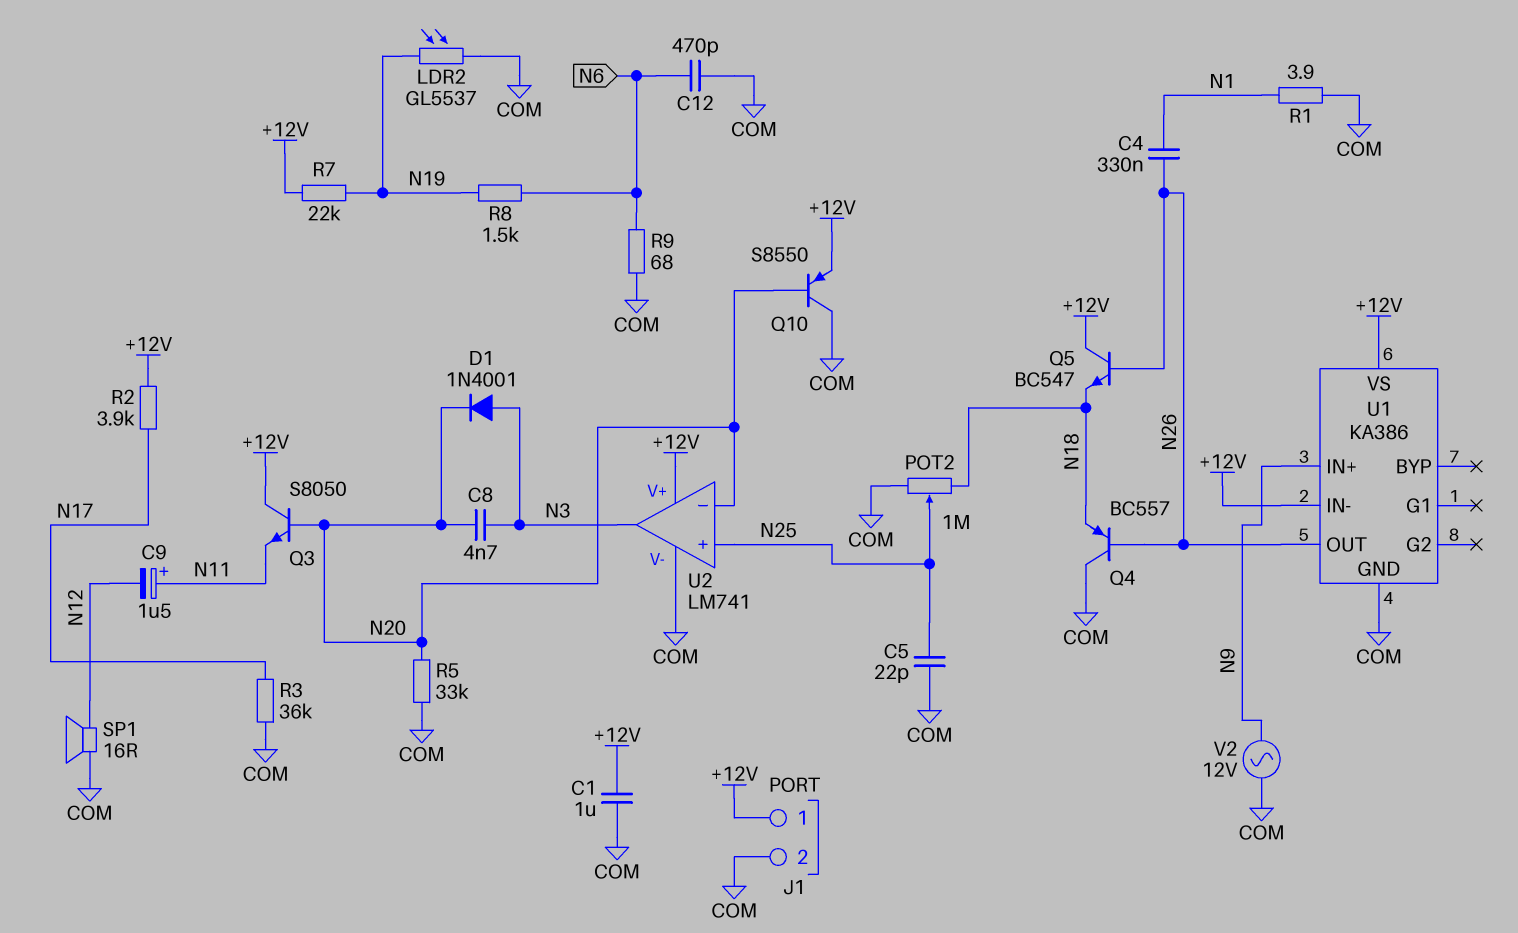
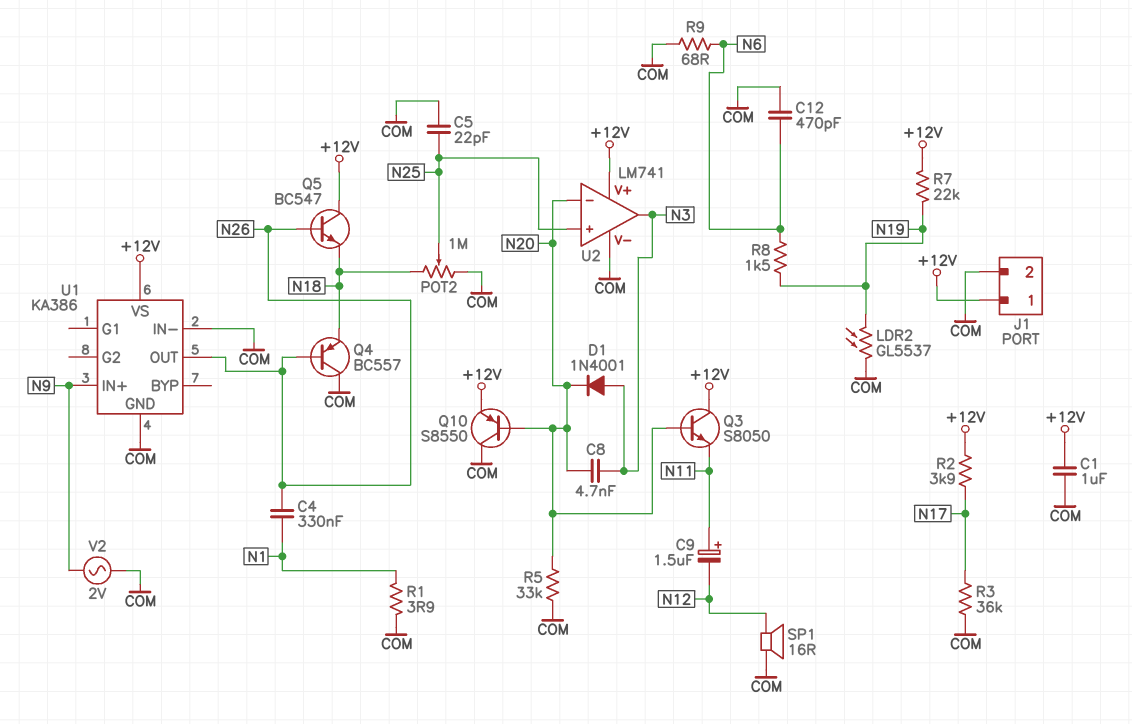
U1 pin IN-: +12V -> COM
V2: AC 12V (COM, N9) -> AC 2V (COM, N9)

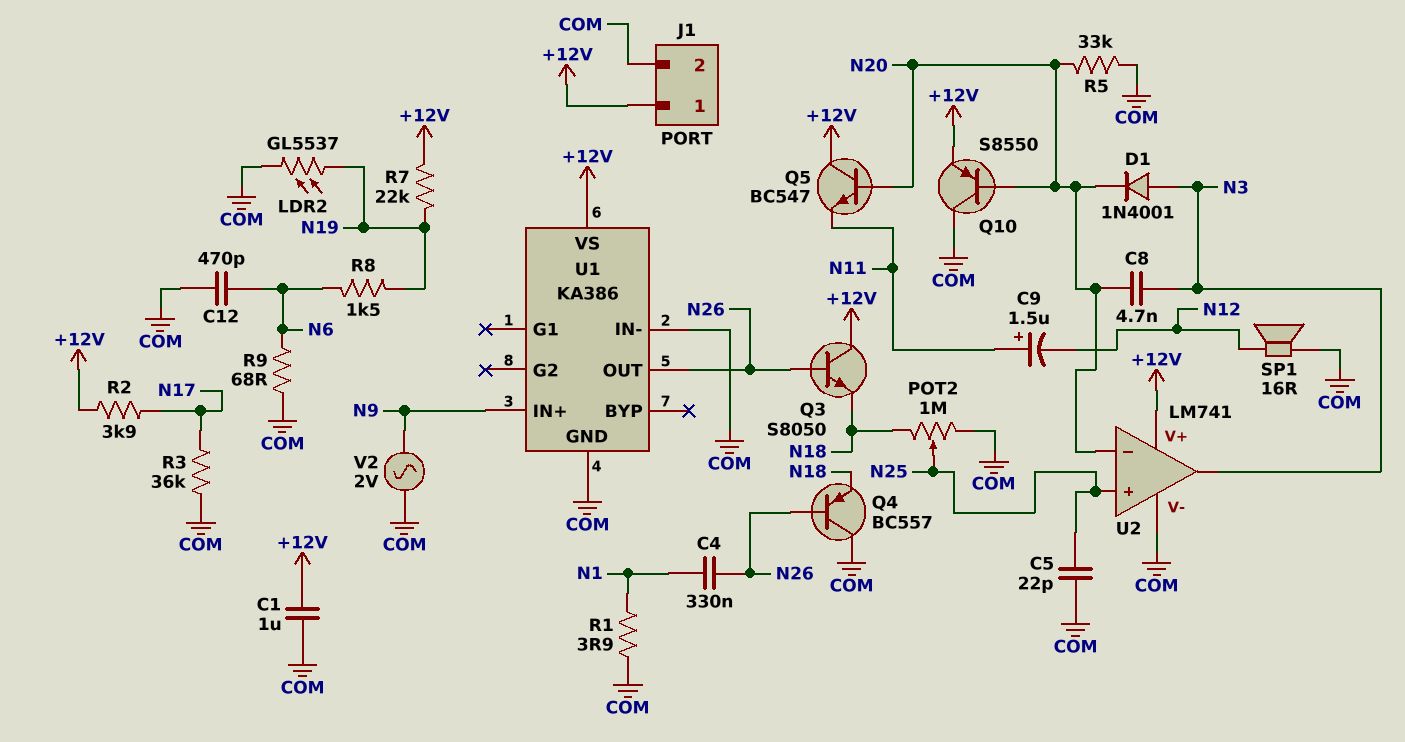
Q3: NPN S8050 (B N20, C +12V, E N11) -> NPN S8050 (B N26, C +12V, E N18)
Q5: NPN BC547 (B N26, C +12V, E N18) -> NPN BC547 (B N20, C +12V, E N11)

